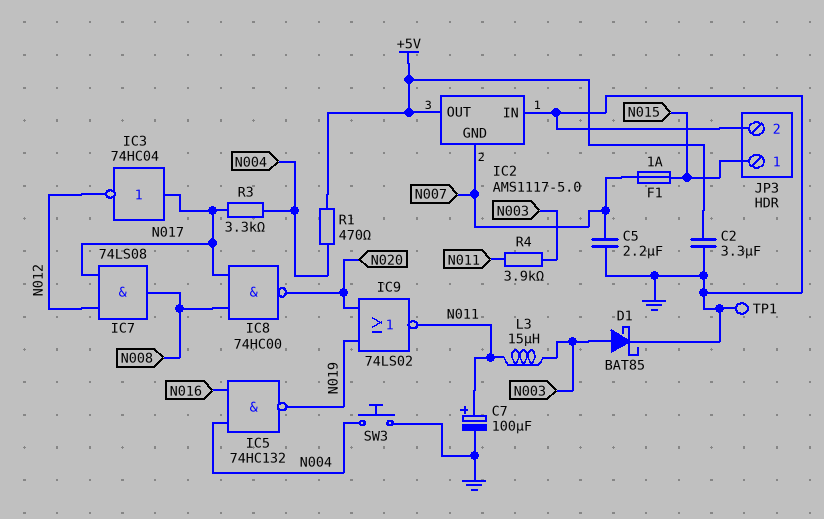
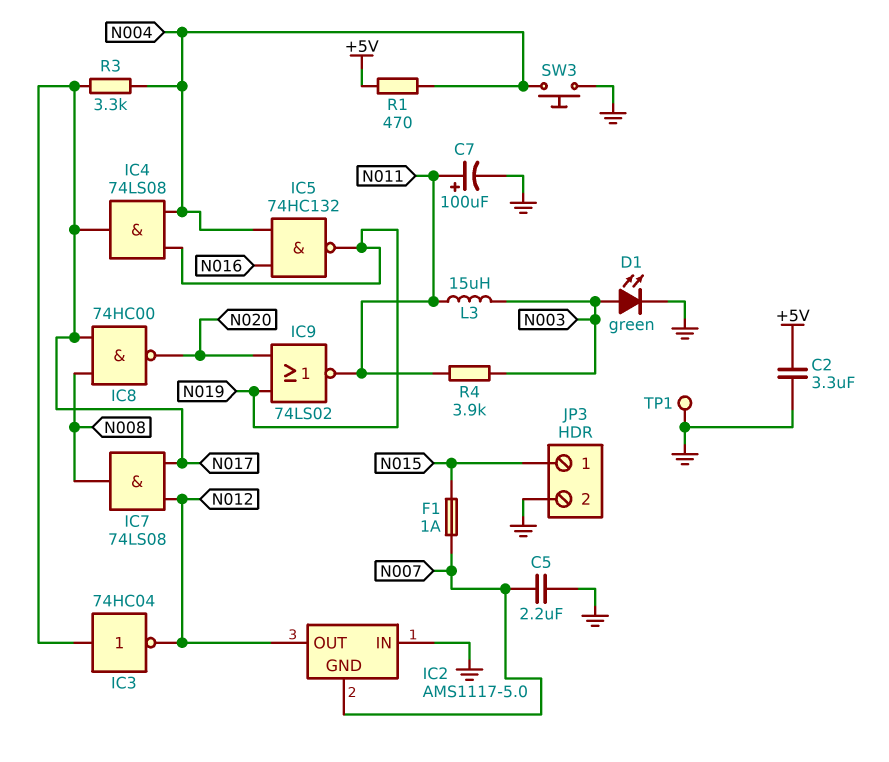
D1: schottky BAT85 (A N003, K GND) -> LED green (A N003, K GND)
IC2 pin OUT: +5V -> N012
IC4: none -> AND 74LS08 (in N004, in N019, out N017)

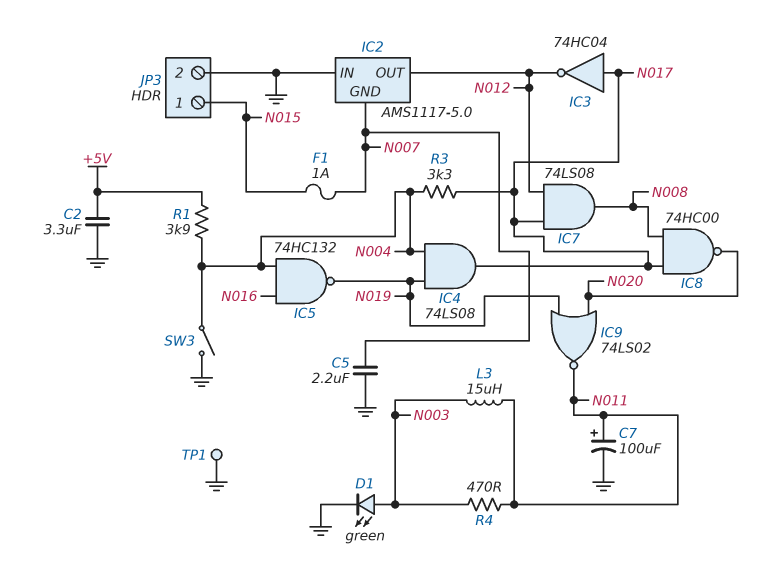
R1: 470 (+5V, N004) -> 3.9k (+5V, N004)
R4: 3.9k (N003, N011) -> 470 (N003, N011)
SW3: button (GND, N004) -> switch (GND, N004)

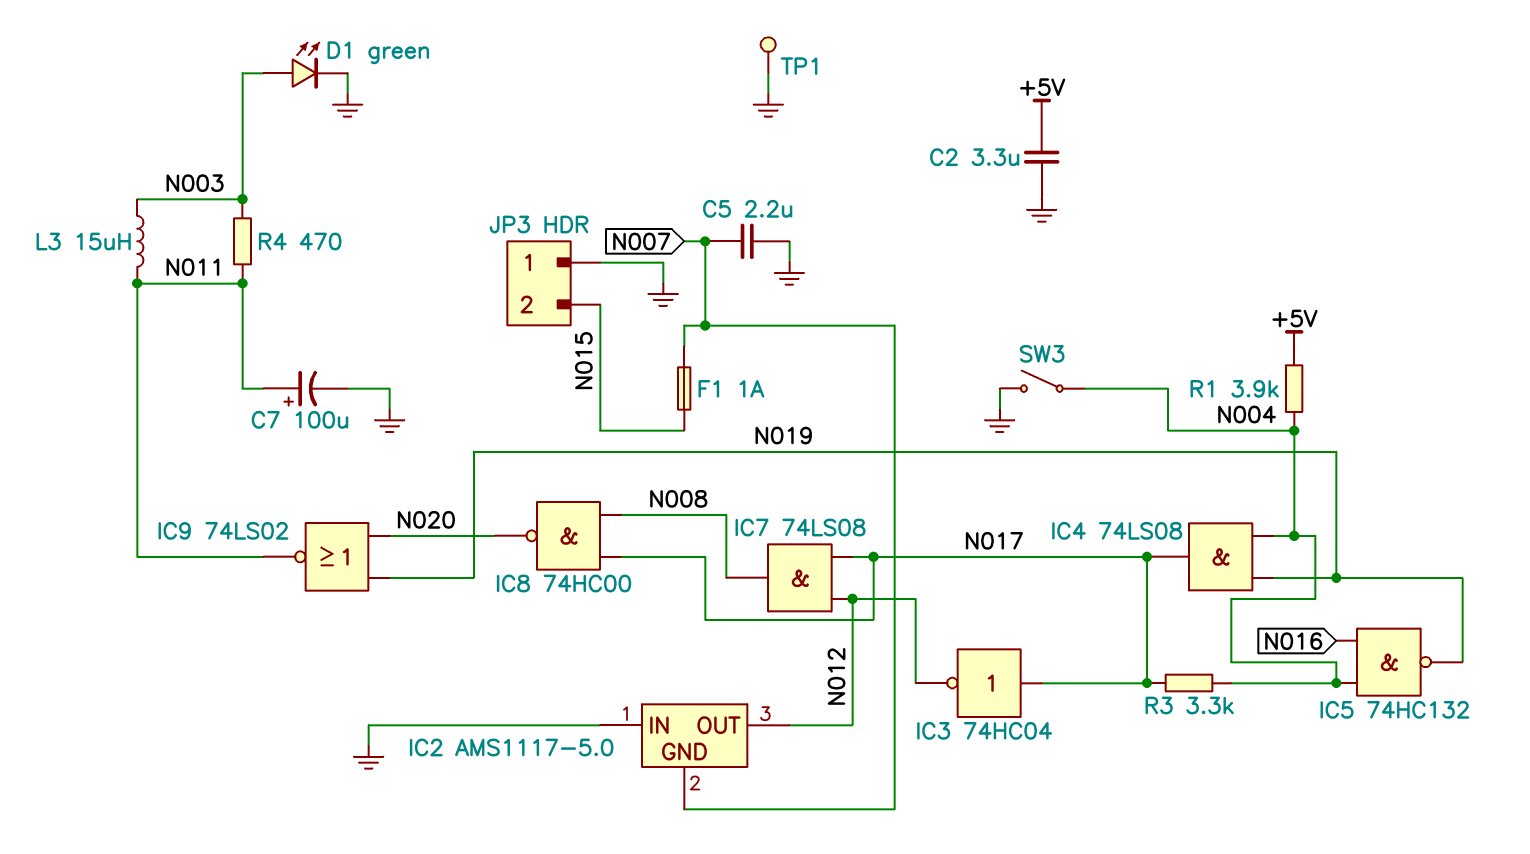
JP3 pin 1: N015 -> GND
JP3 pin 2: GND -> N015

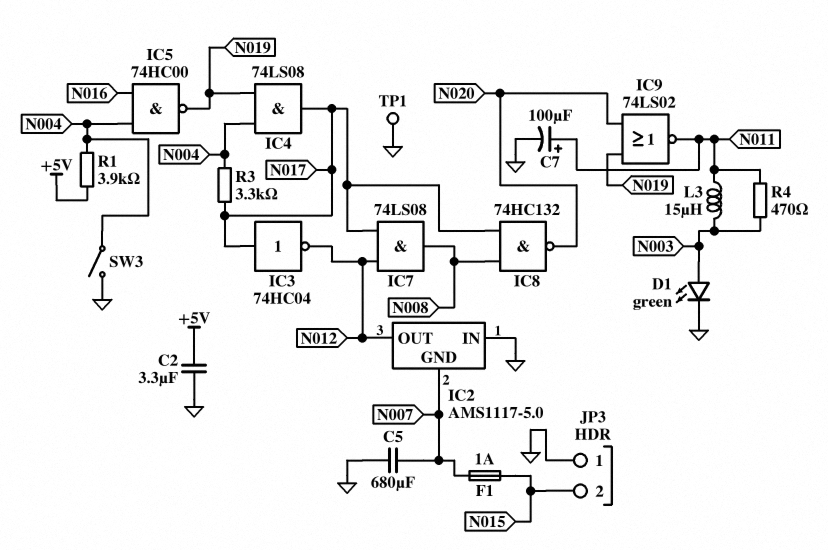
C5: 2.2uF (GND, N007) -> 680uF (GND, N007)
IC5: NAND 74HC132 (in N004, in N016, out N019) -> NAND 74HC00 (in N004, in N016, out N019)
IC8: NAND 74HC00 (in N008, in N017, out N020) -> NAND 74HC132 (in N008, in N017, out N020)

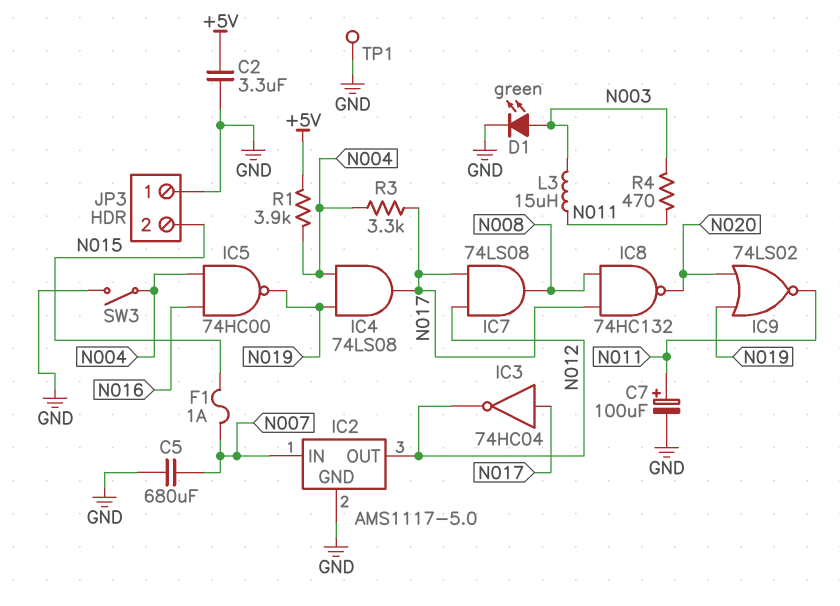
IC2 pin GND: N007 -> GND
IC2 pin IN: GND -> N007

